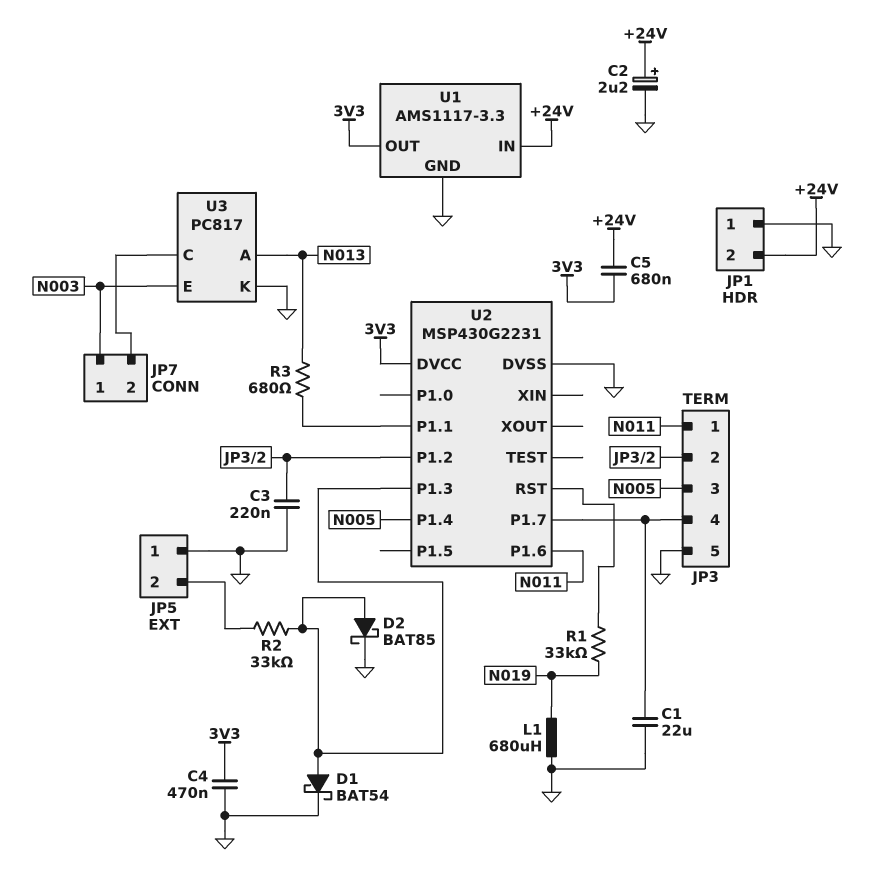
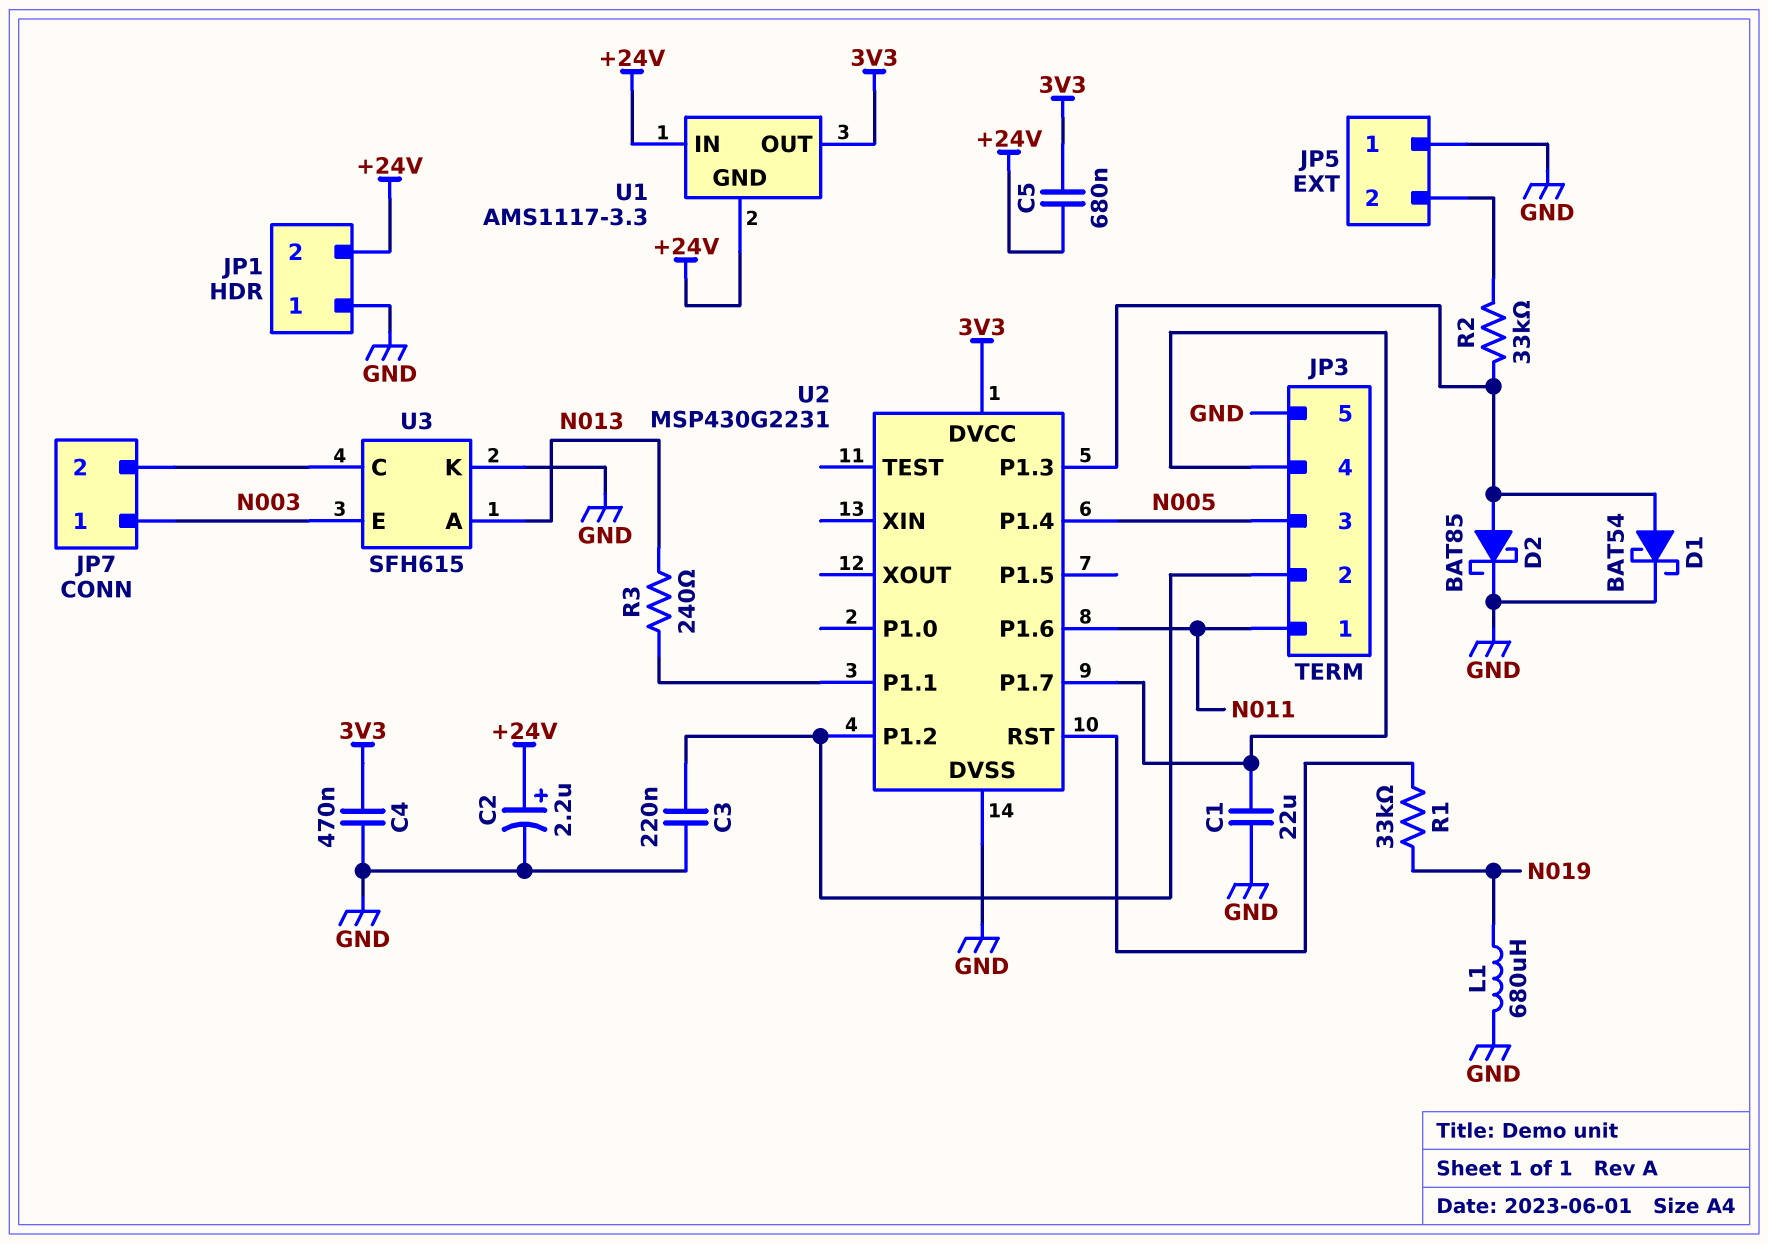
R3: 680 (N013, U2/P1.1) -> 240 (N013, U2/P1.1)
U1 pin GND: GND -> +24V
U3: PC817 -> SFH615

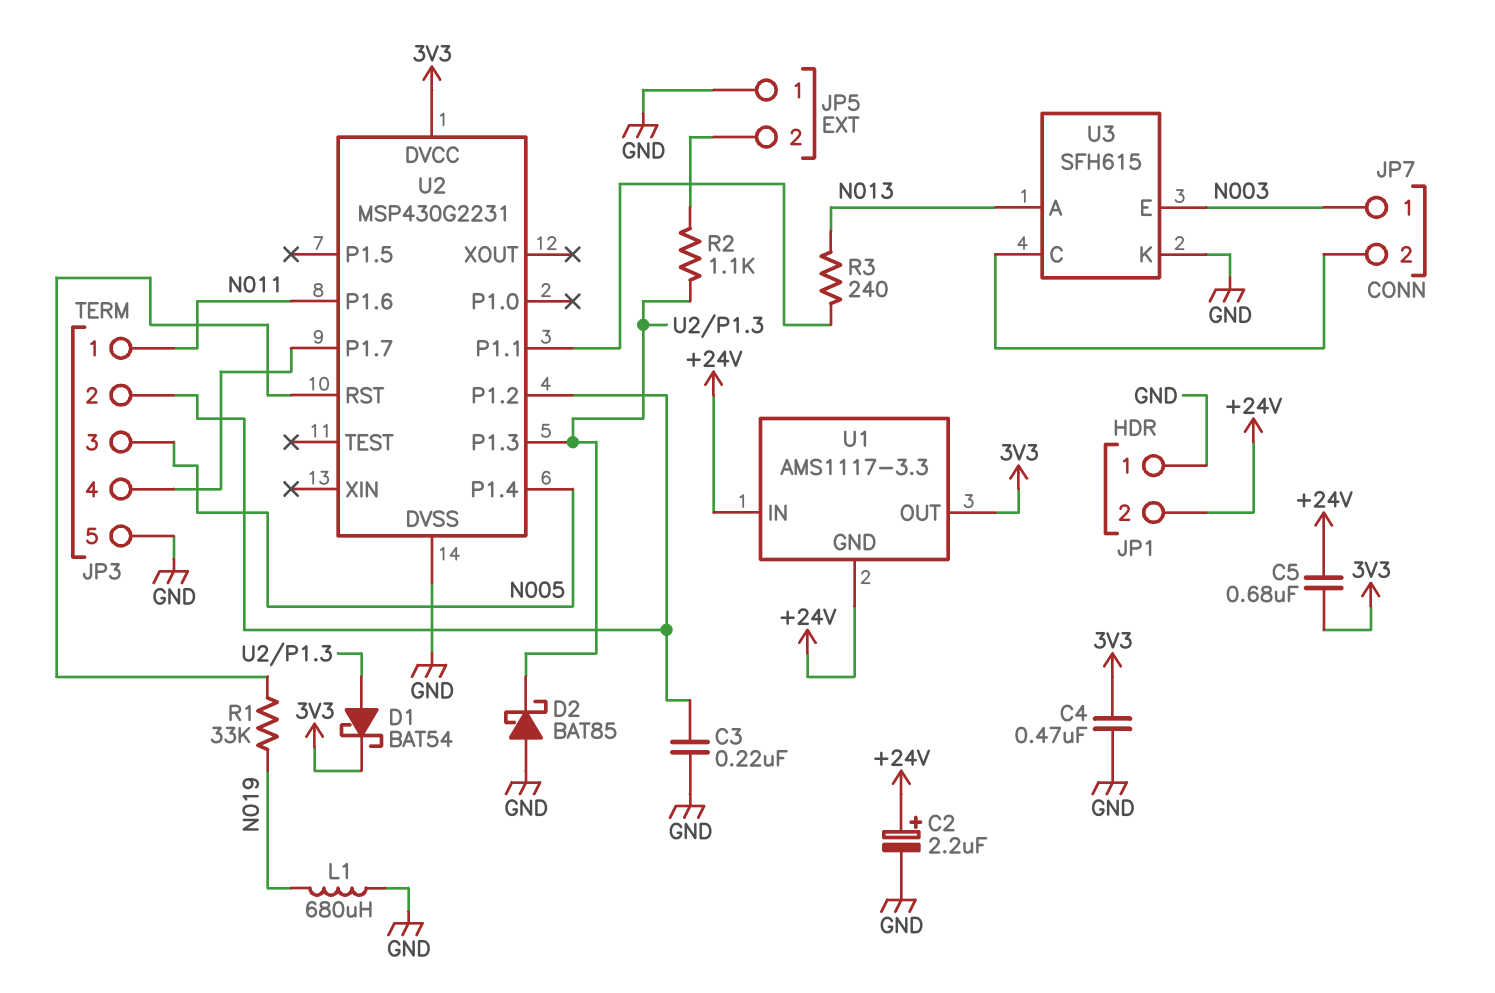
C1: 22uF (GND, JP3/4) -> none
D1: schottky BAT54 (A U2/P1.3, K GND) -> schottky BAT54 (A U2/P1.3, K 3V3)
D2: schottky BAT85 (A U2/P1.3, K GND) -> schottky BAT85 (A GND, K U2/P1.3)
R2: 33k (JP5/2, U2/P1.3) -> 1.1k (JP5/2, U2/P1.3)

